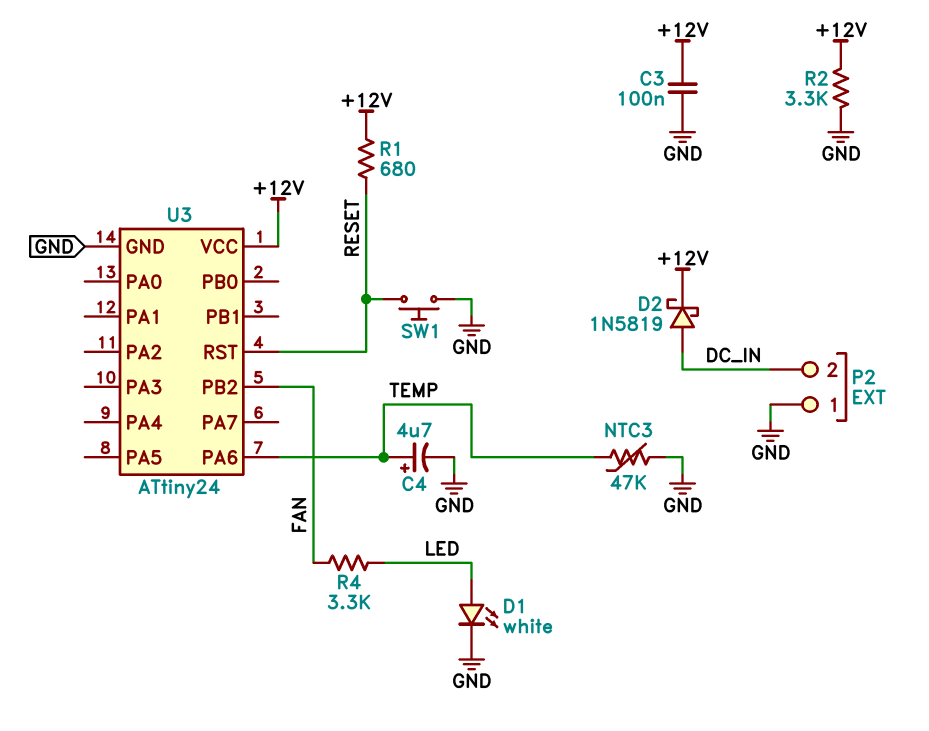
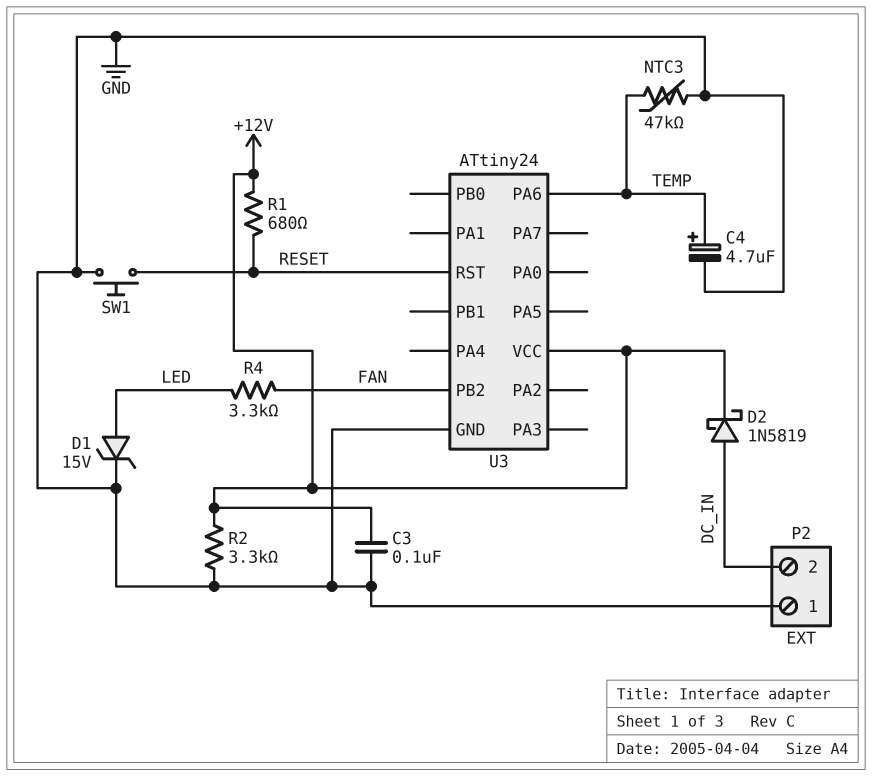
D1: LED white (A LED, K GND) -> zener 15V (A LED, K GND)

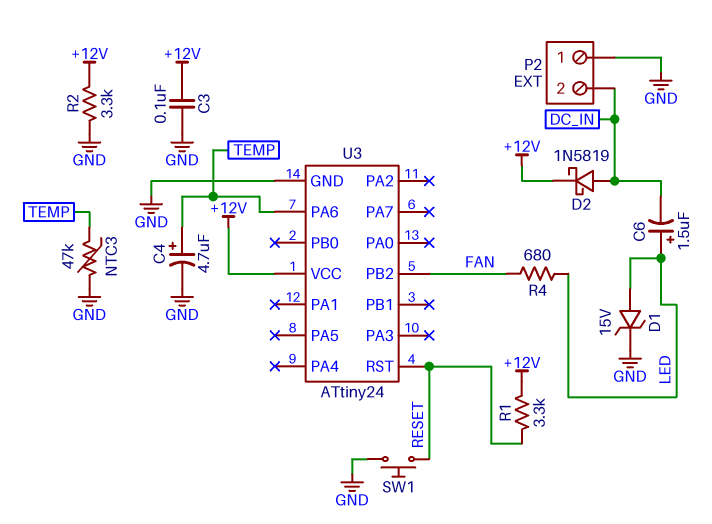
C6: none -> 1.5uF (plus LED, minus DC_IN)
R1: 680 (+12V, RESET) -> 3.3k (+12V, RESET)
R4: 3.3k (FAN, LED) -> 680 (FAN, LED)

